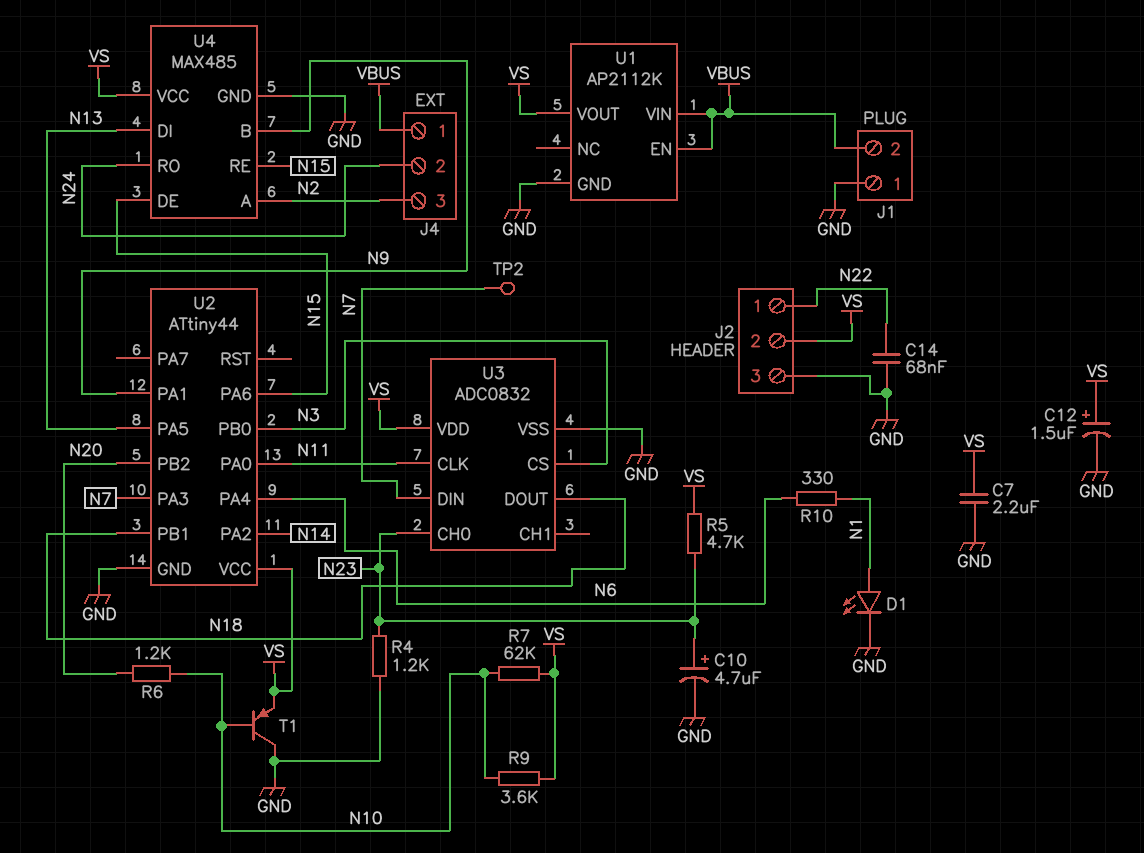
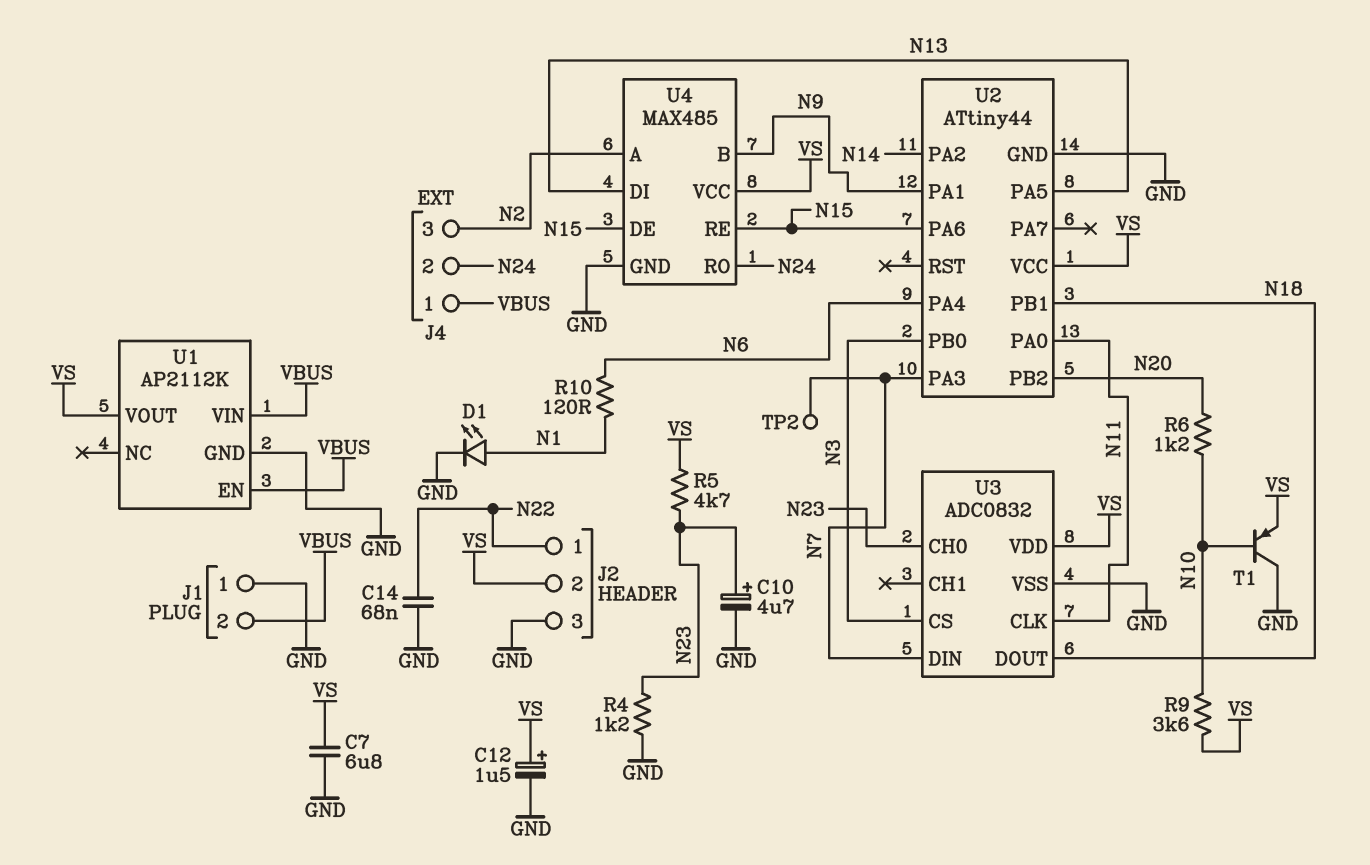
C7: 2.2uF (GND, VS) -> 6.8uF (GND, VS)
R7: 62k (N10, VS) -> none
R10: 330 (N1, N6) -> 120 (N1, N6)

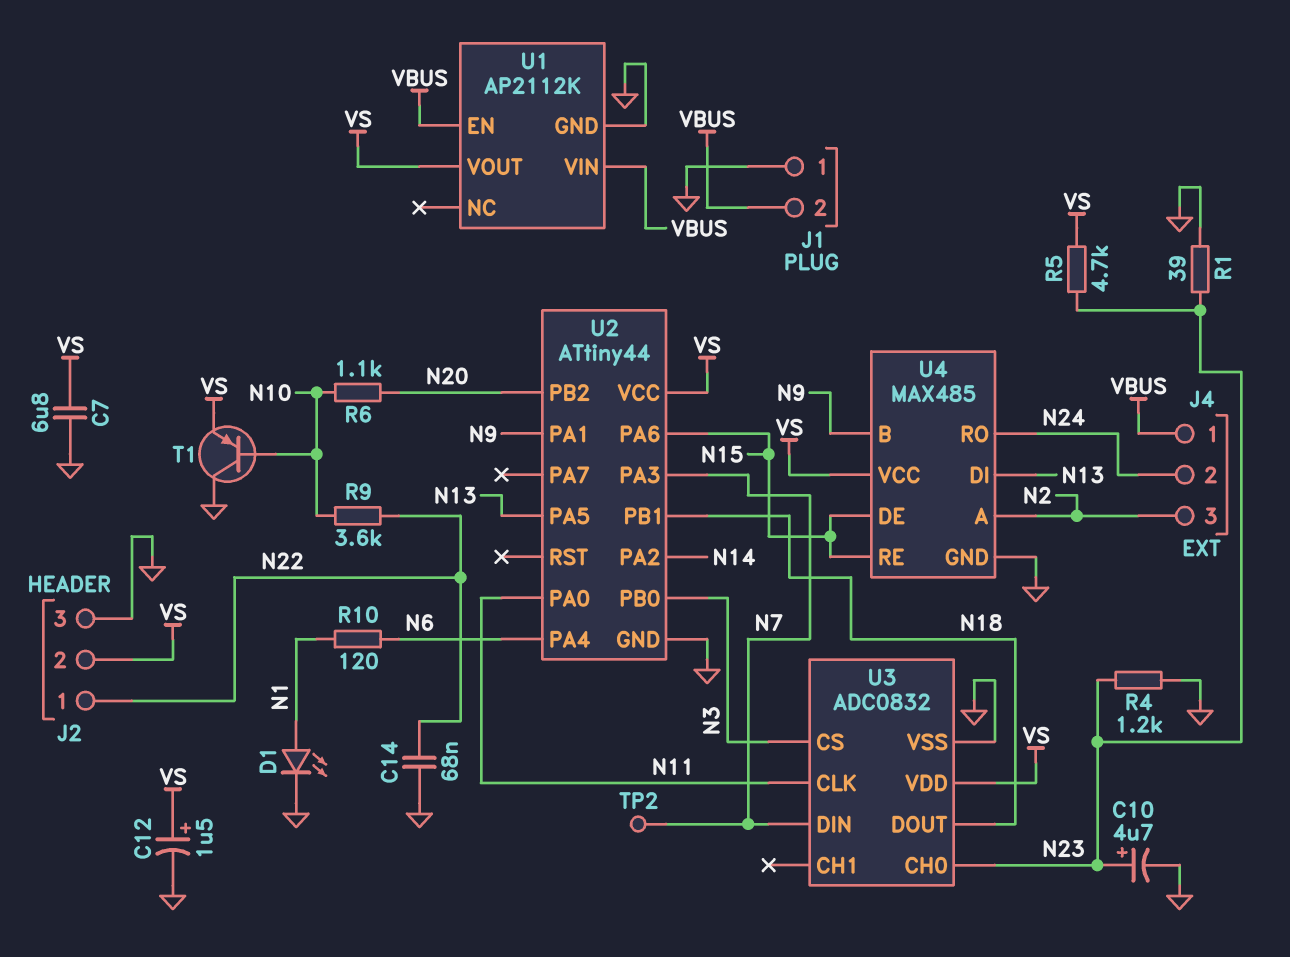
R1: none -> 39 (GND, N23)
R6: 1.2k (N10, N20) -> 1.1k (N10, N20)
R9: 3.6k (N10, VS) -> 3.6k (N10, N22)

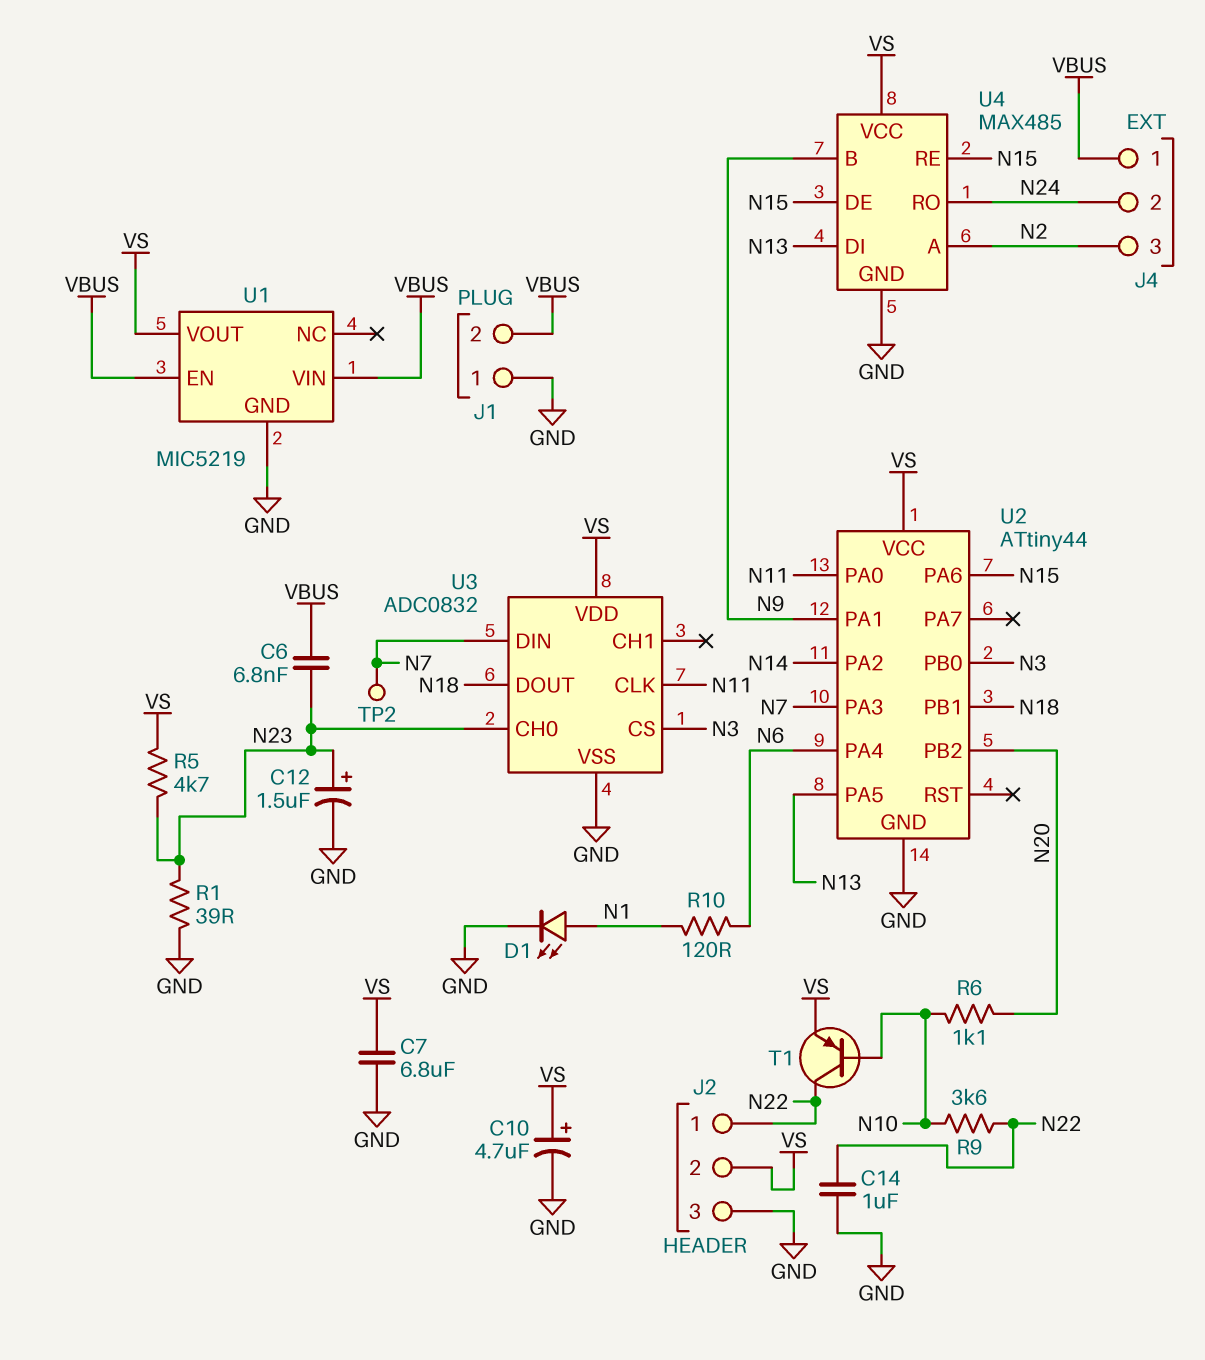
C6: none -> 6.8nF (N23, VBUS)
C10: 4.7uF (plus N23, minus GND) -> 4.7uF (plus VS, minus GND)
C12: 1.5uF (plus VS, minus GND) -> 1.5uF (plus N23, minus GND)
C14: 68nF (GND, N22) -> 1uF (GND, N22)
R4: 1.2k (GND, N23) -> none
T1: PNP (B N10, C GND, E VS) -> PNP (B N10, C N22, E VS)
U1: AP2112K -> MIC5219

